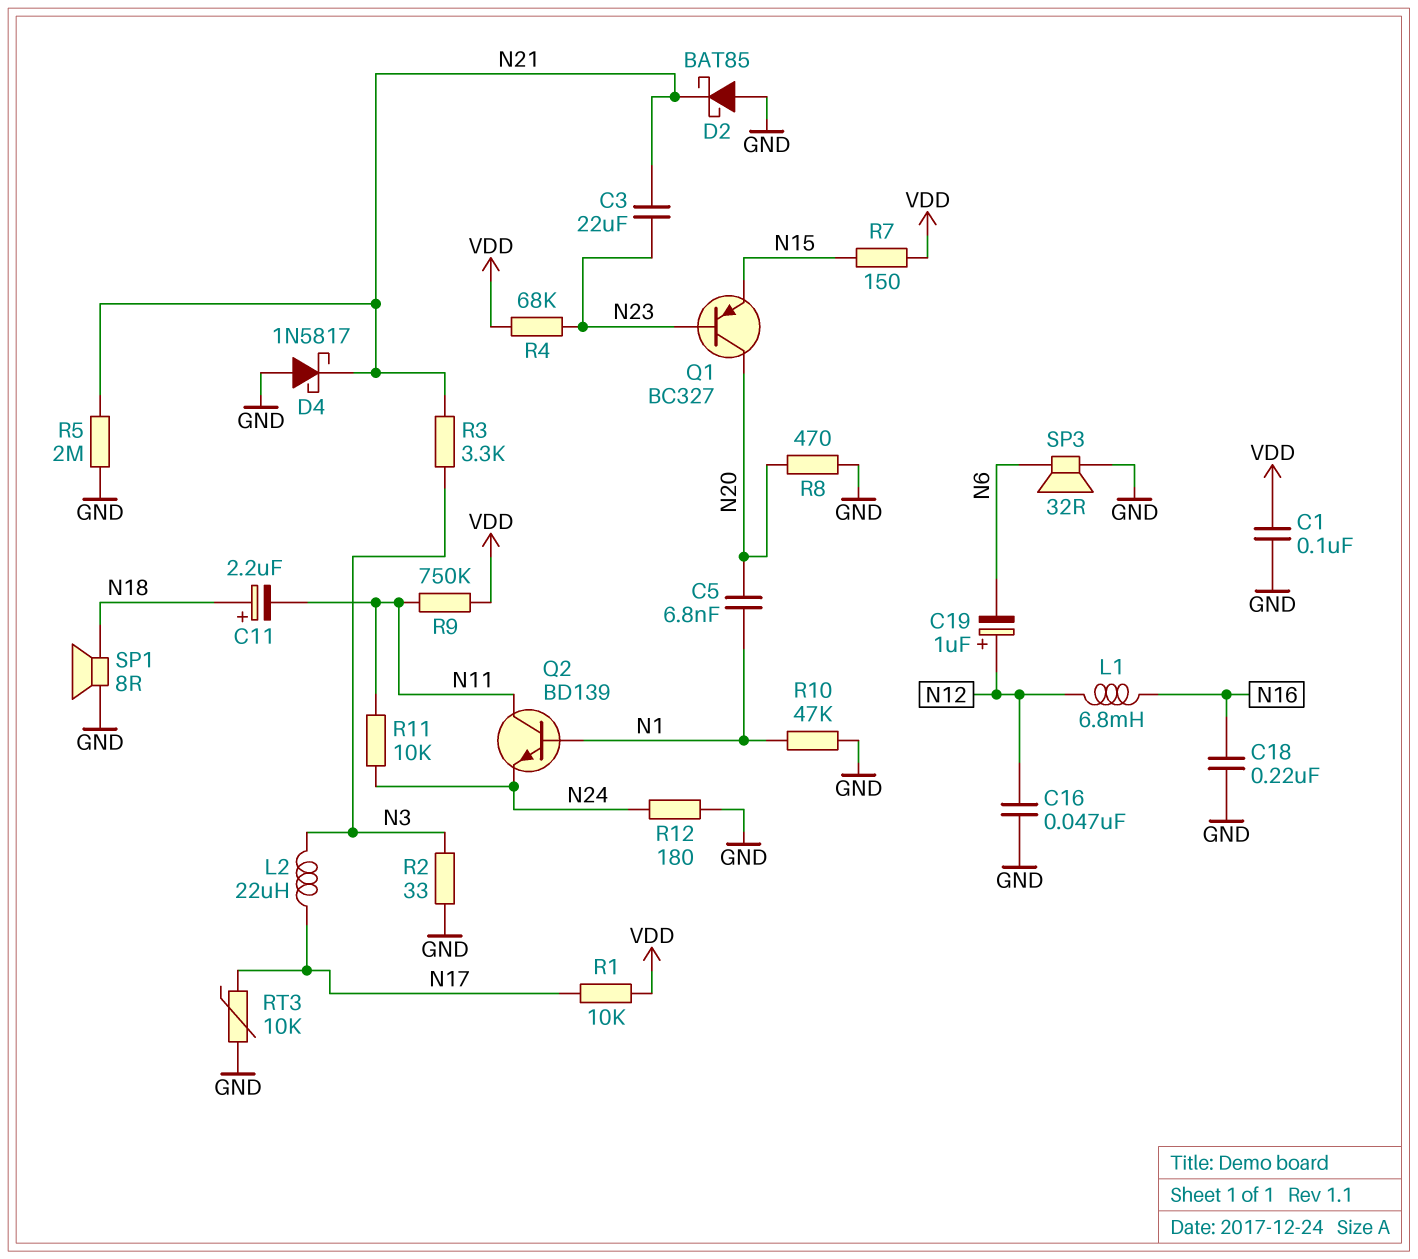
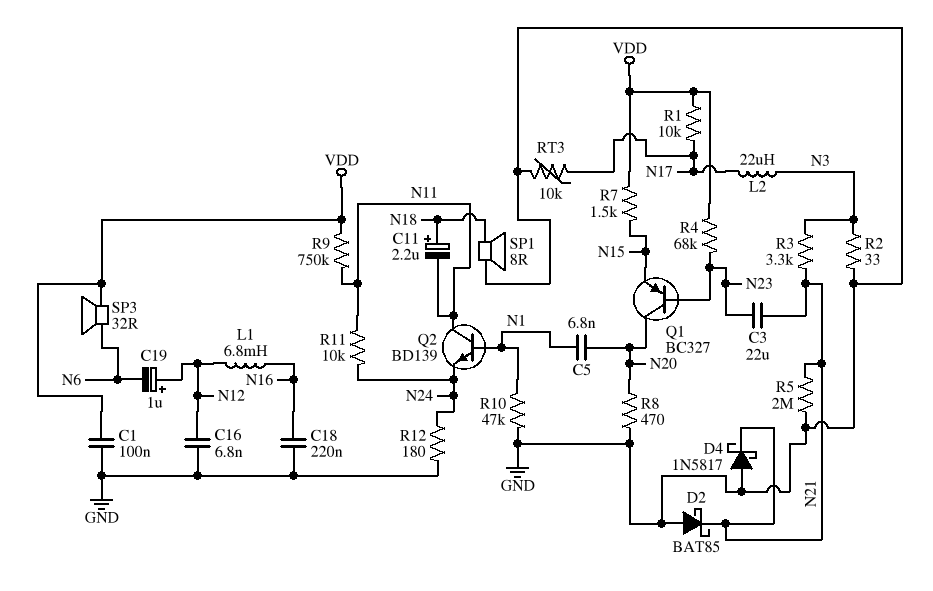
C16: 47nF (GND, N12) -> 6.8nF (GND, N12)
R7: 150 (N15, VDD) -> 1.5k (N15, VDD)
SP3: speaker 32R (GND, N6) -> speaker 32R (N6, VDD)

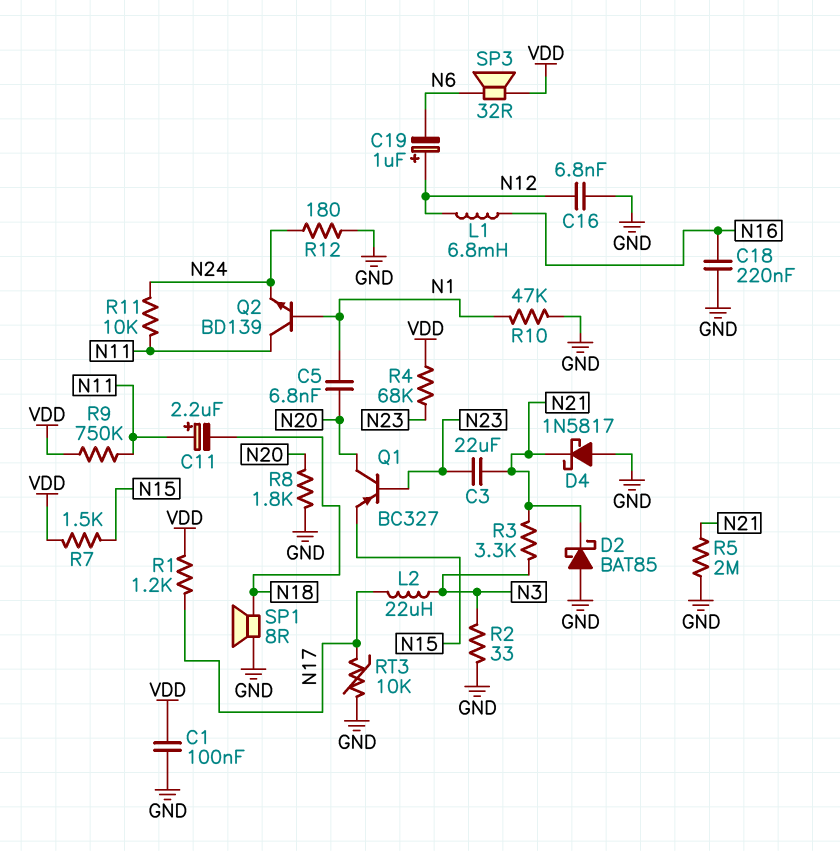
C11: 2.2uF (plus N18, minus N11) -> 2.2uF (plus N11, minus N18)
R1: 10k (N17, VDD) -> 1.2k (N17, VDD)
R8: 470 (GND, N20) -> 1.8k (GND, N20)

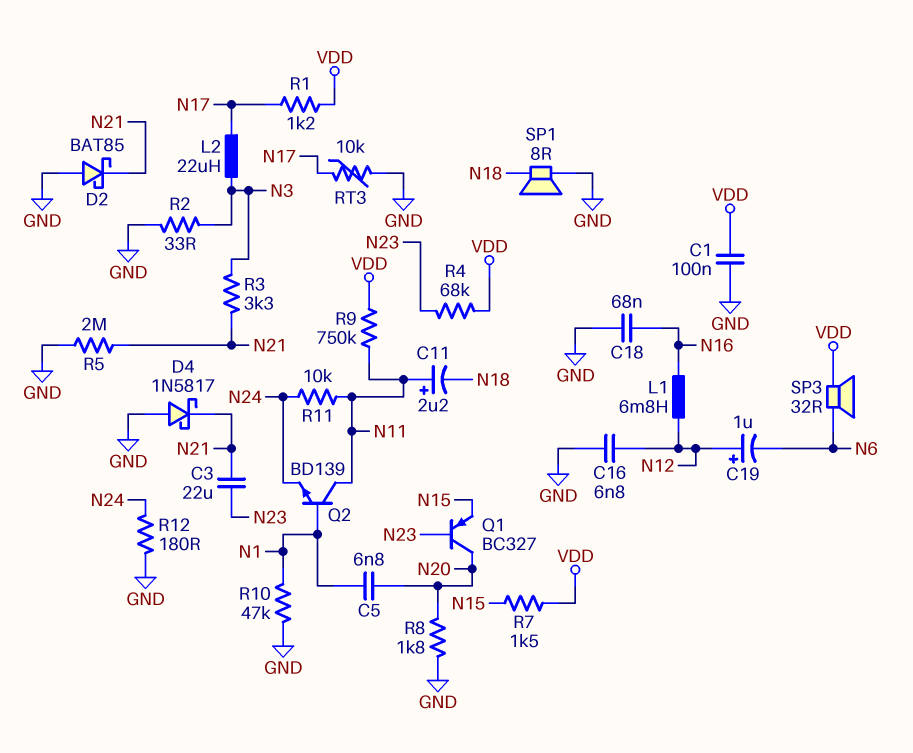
C18: 220nF (GND, N16) -> 68nF (GND, N16)

